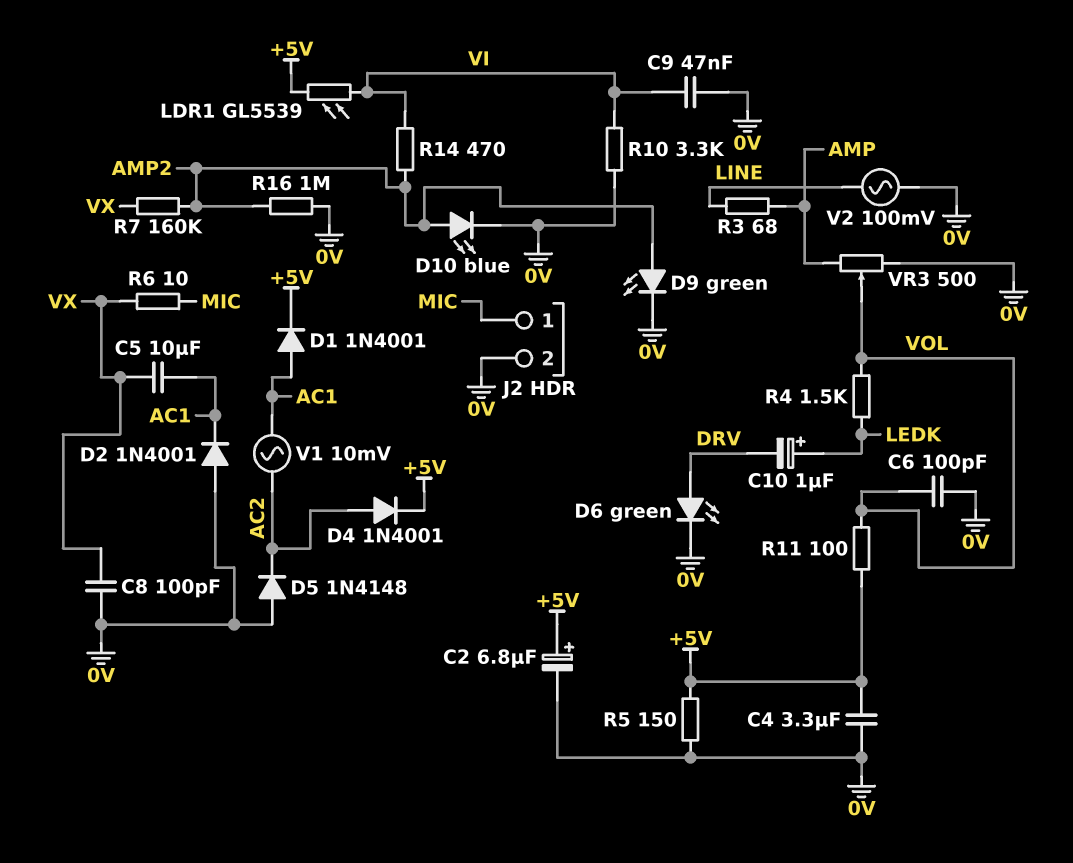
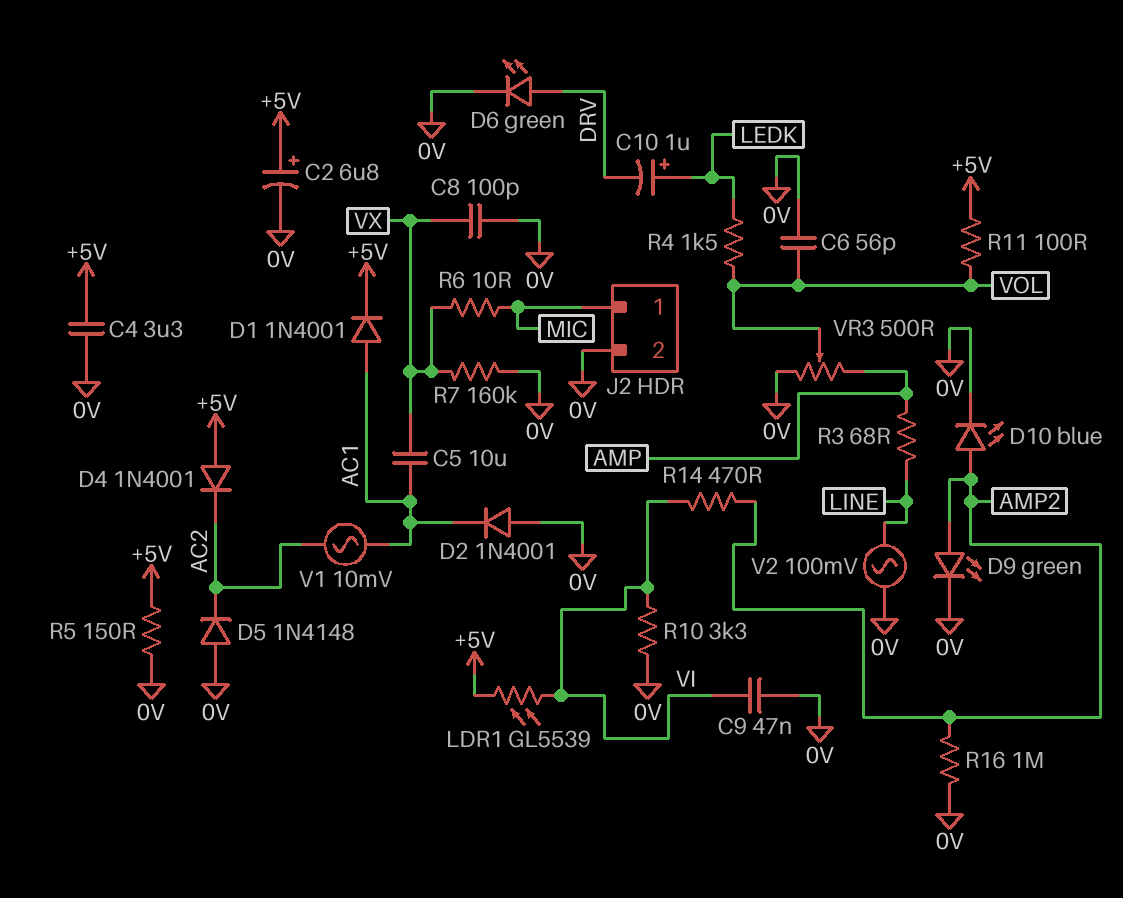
C6: 100pF (0V, VOL) -> 56pF (0V, VOL)
D4: diode 1N4001 (A AC2, K +5V) -> diode 1N4001 (A +5V, K AC2)
R7: 160k (AMP2, VX) -> 160k (0V, VX)

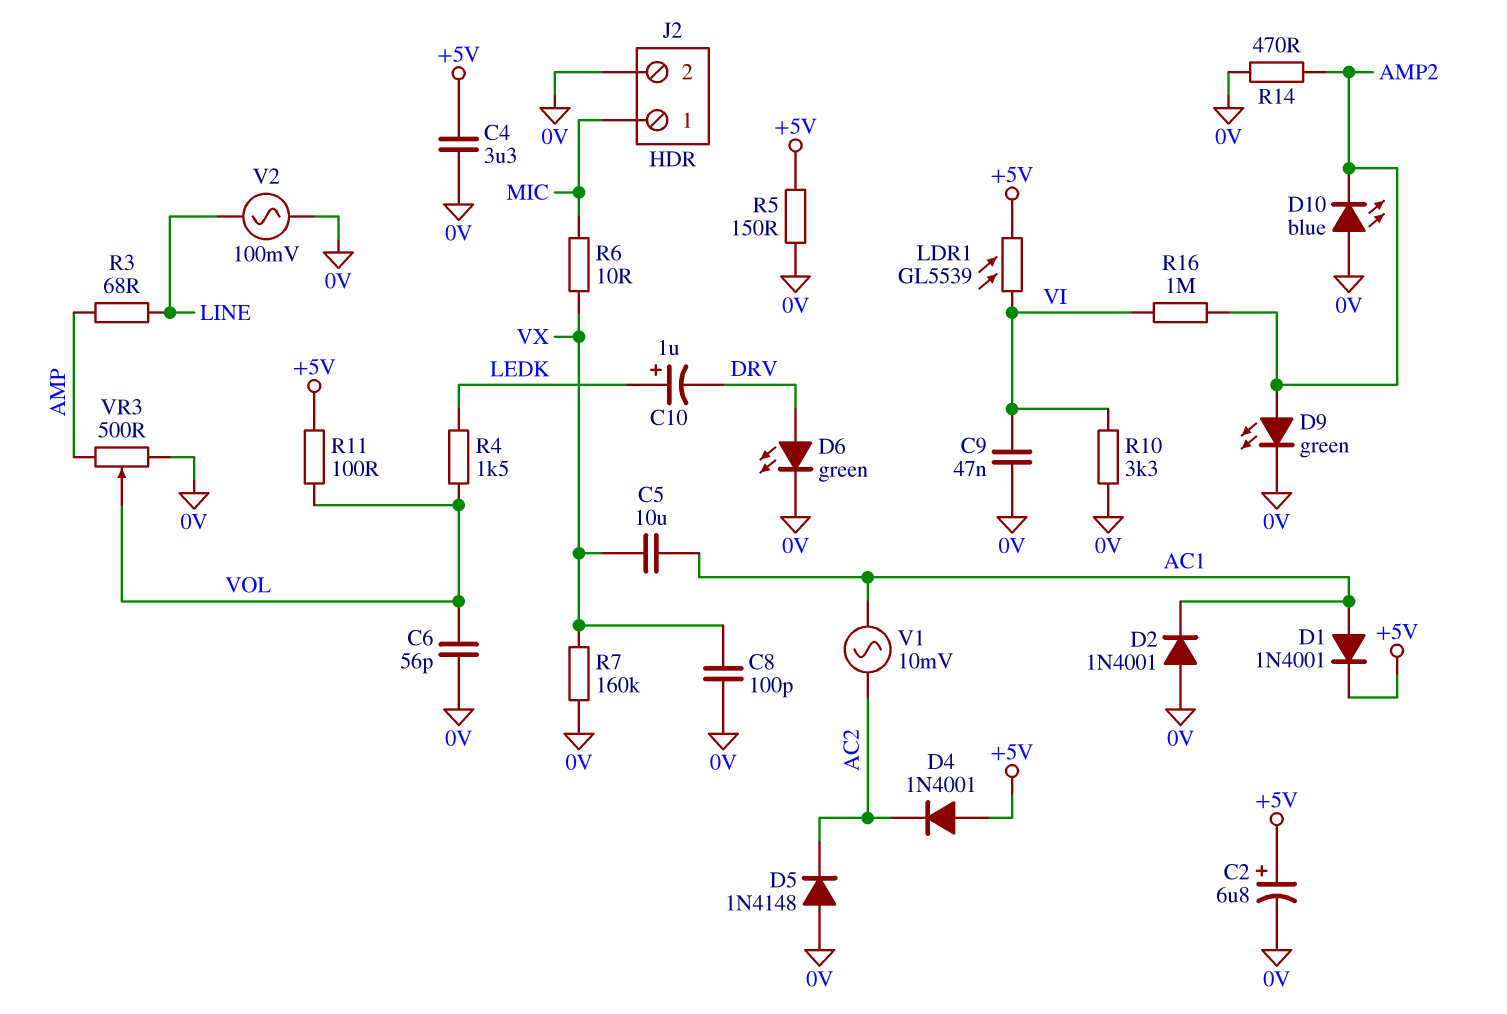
D10: LED blue (A AMP2, K 0V) -> LED blue (A 0V, K AMP2)
R14: 470 (AMP2, VI) -> 470 (0V, AMP2)
R16: 1M (0V, AMP2) -> 1M (AMP2, VI)

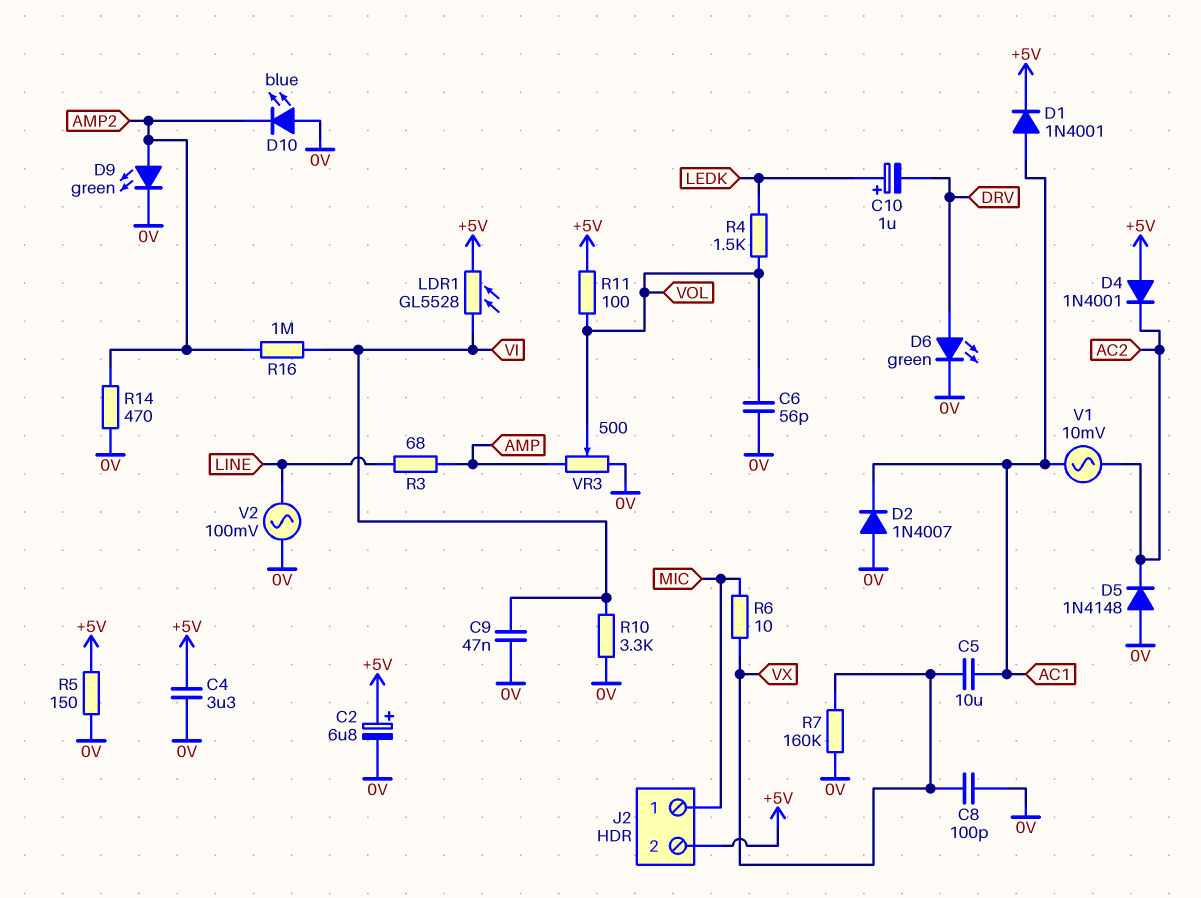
D2: diode 1N4001 (A 0V, K AC1) -> diode 1N4007 (A 0V, K AC1)
J2 pin 2: 0V -> +5V
LDR1: GL5539 (+5V, VI) -> GL5528 (+5V, VI)

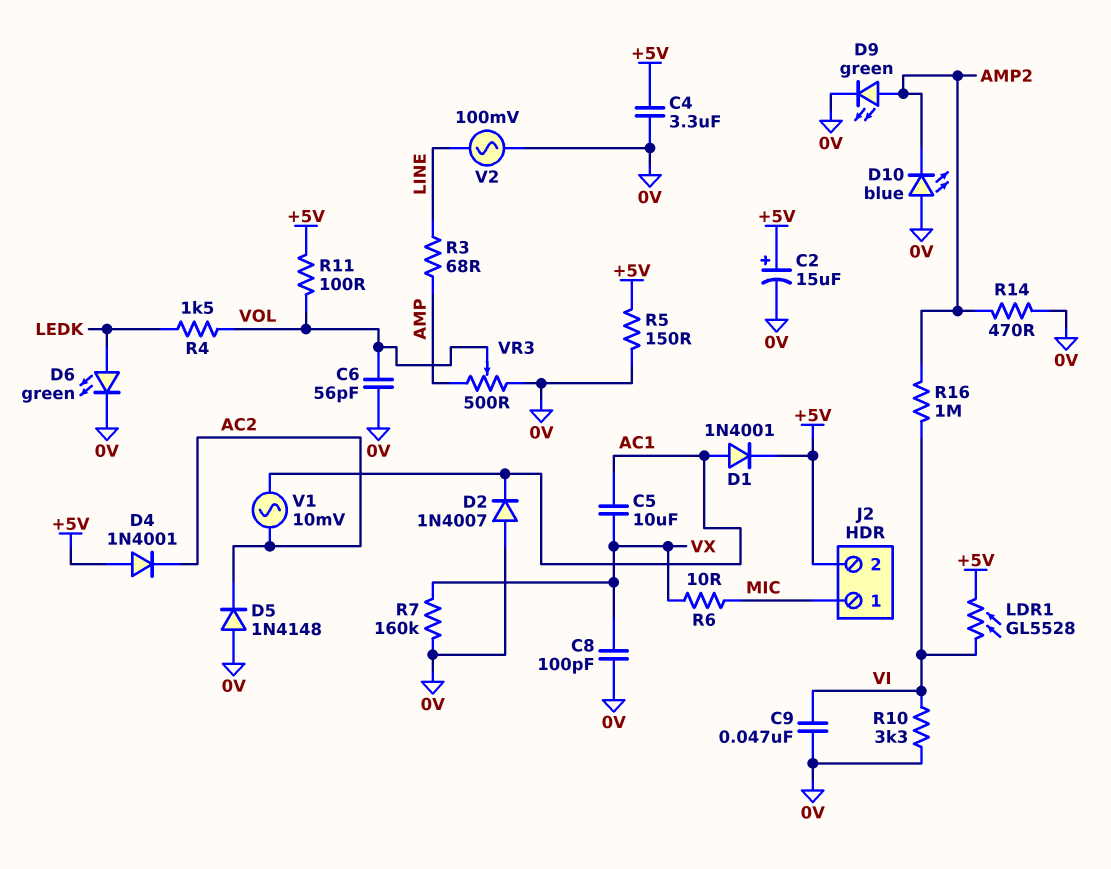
C2: 6.8uF (plus +5V, minus 0V) -> 15uF (plus +5V, minus 0V)
C10: 1uF (plus LEDK, minus DRV) -> none
D6: LED green (A DRV, K 0V) -> LED green (A LEDK, K 0V)

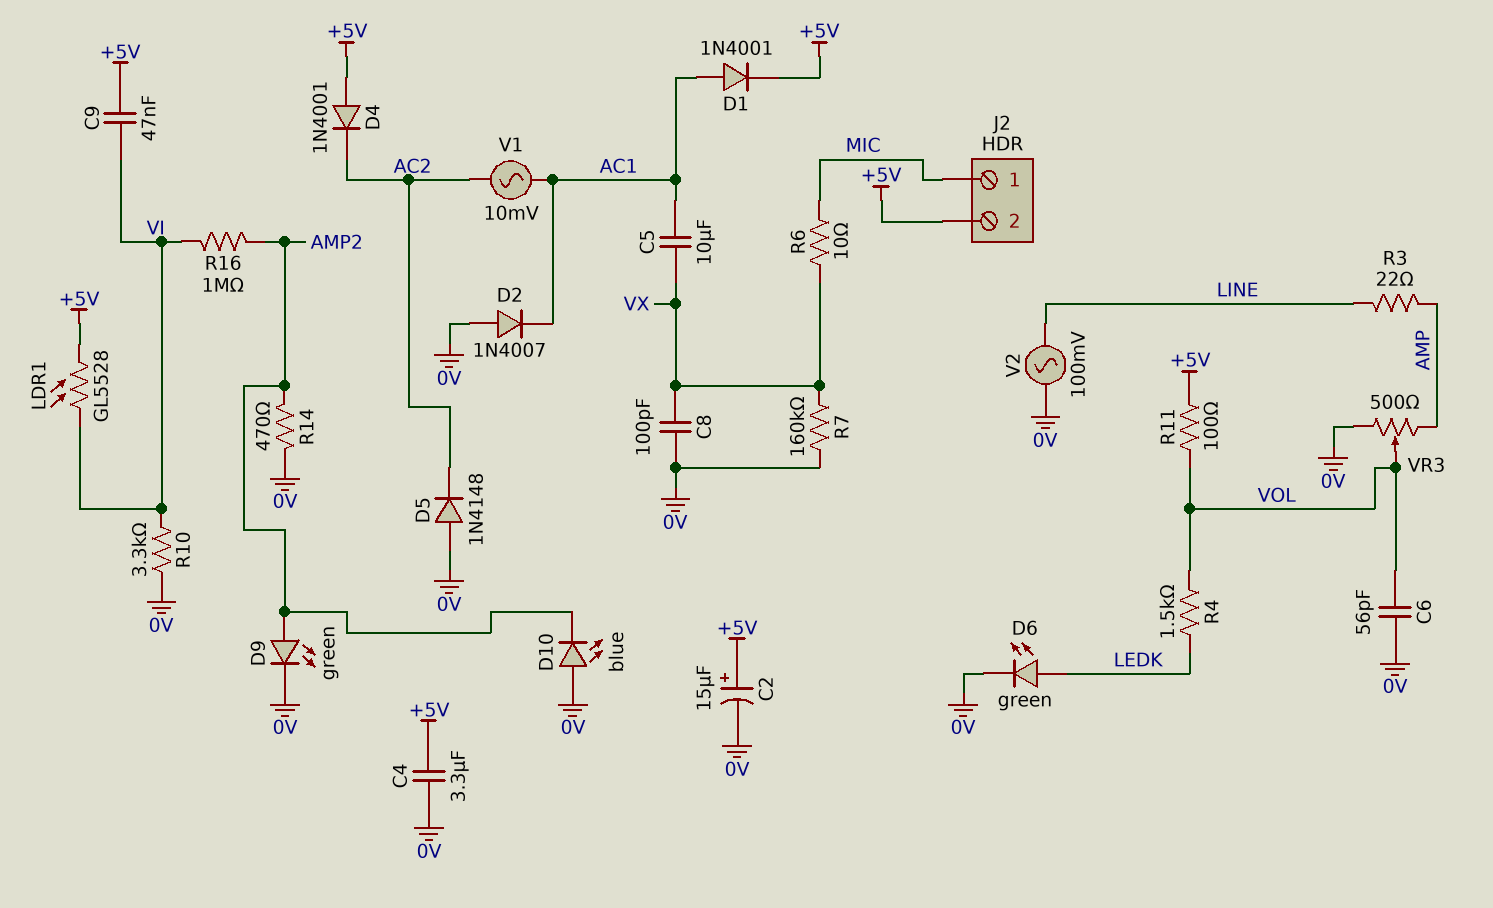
C9: 47nF (0V, VI) -> 47nF (+5V, VI)
R3: 68 (AMP, LINE) -> 22 (AMP, LINE)
R5: 150 (+5V, 0V) -> none

